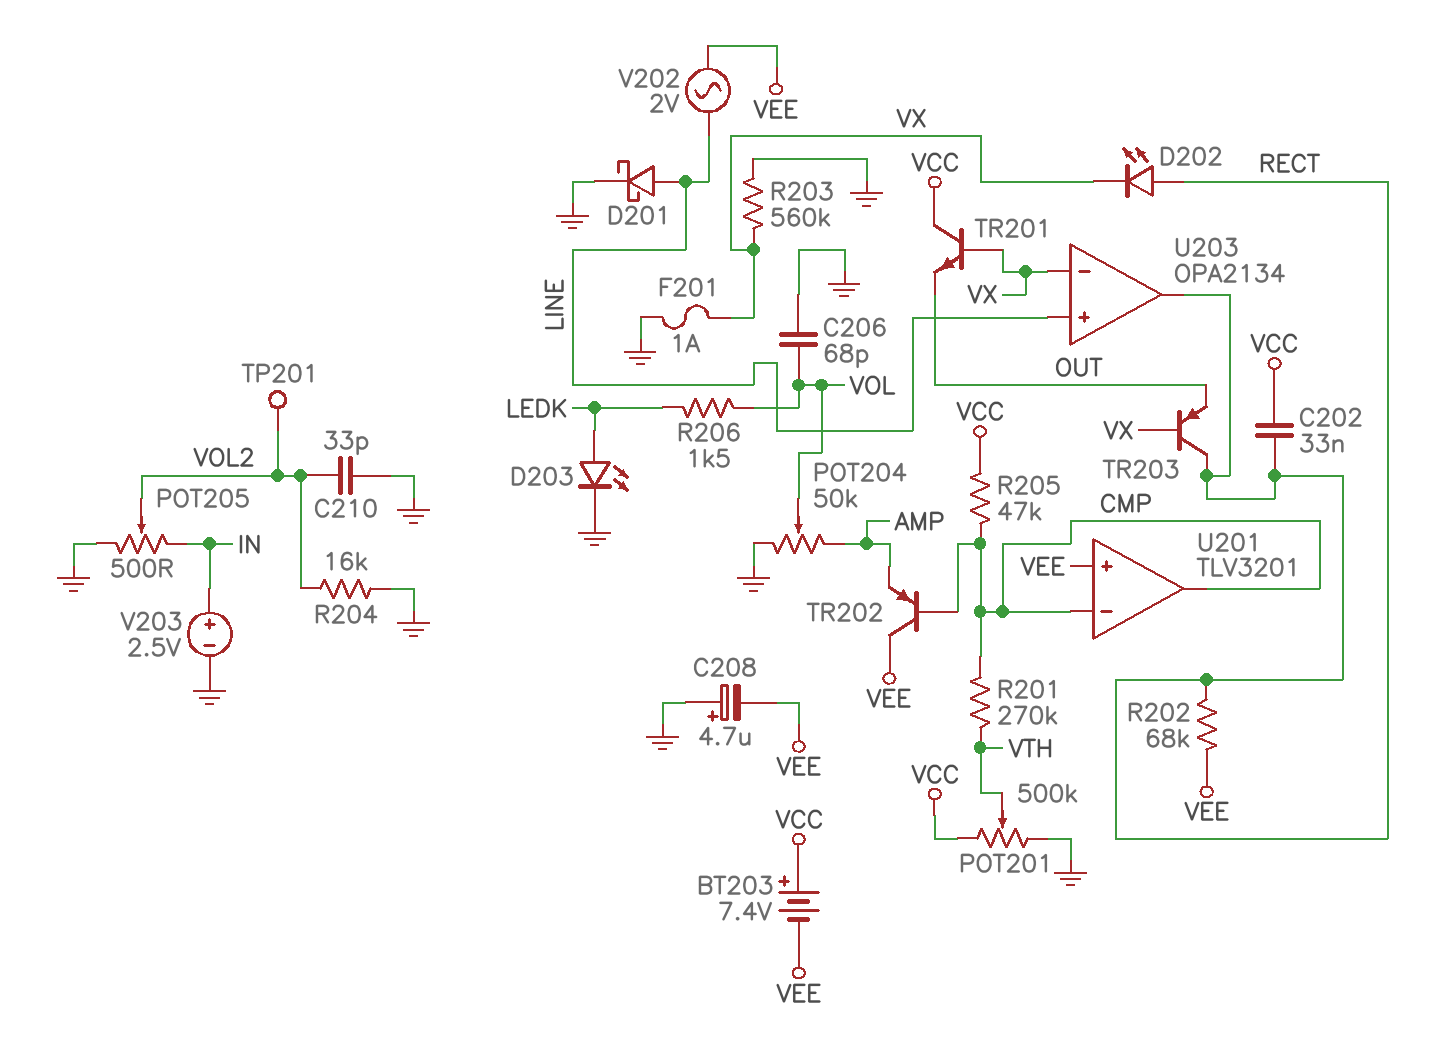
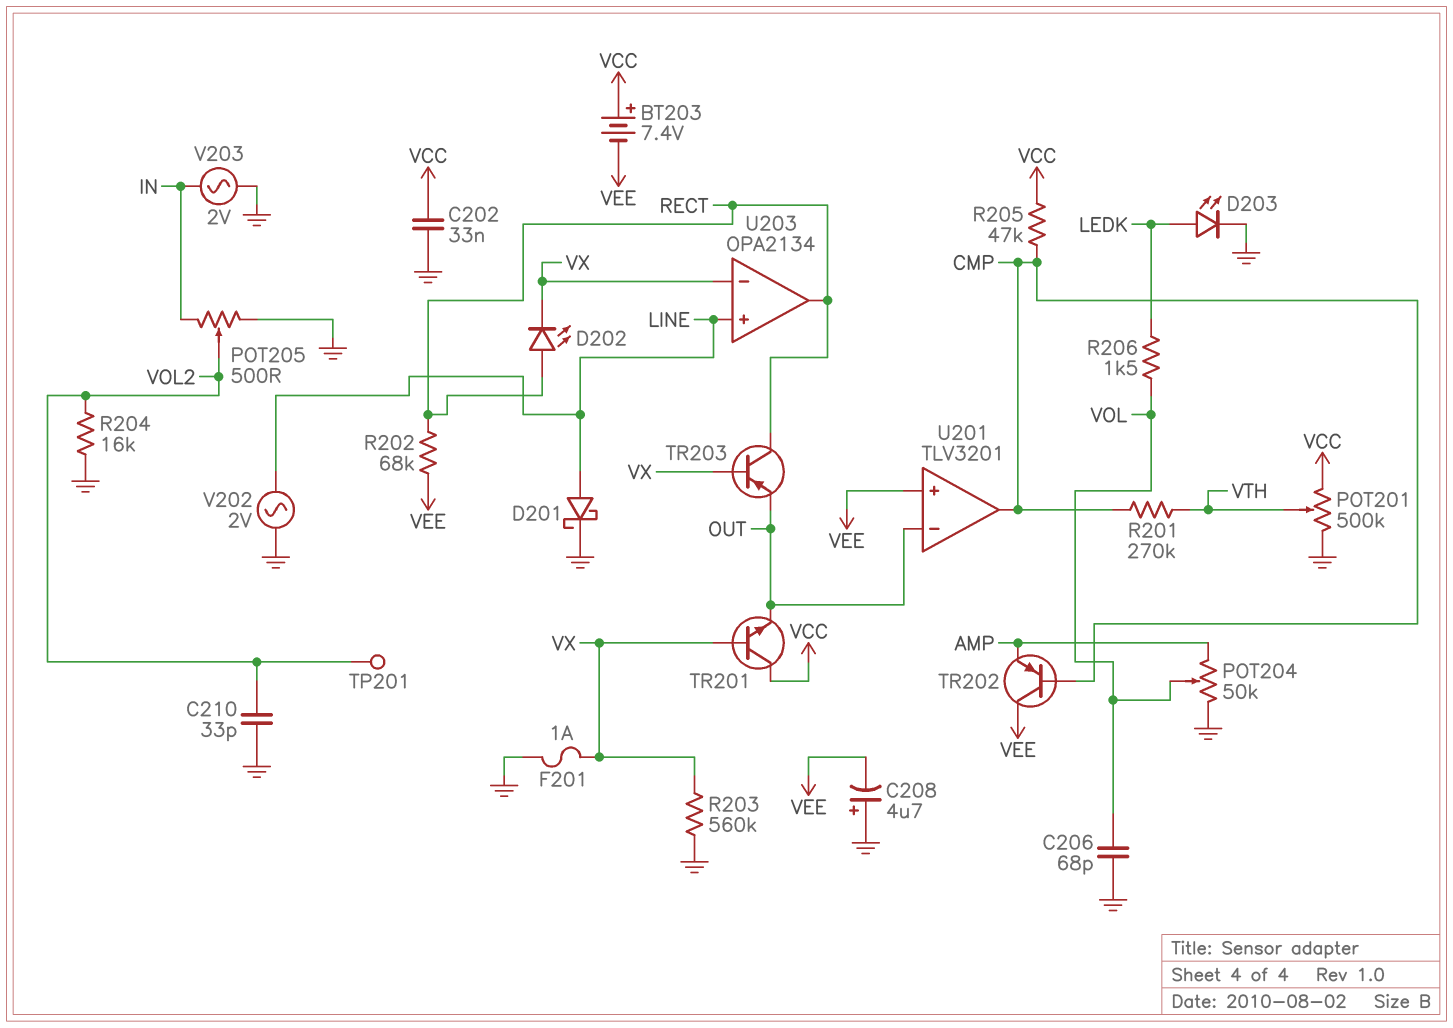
C202: 33nF (RECT, VCC) -> 33nF (GND, VCC)
U201 pin in-: CMP -> OUT
V202: AC 2V (LINE, VEE) -> AC 2V (GND, LINE)
V203: 2.5V (plus IN, minus GND) -> AC 2V (GND, IN)

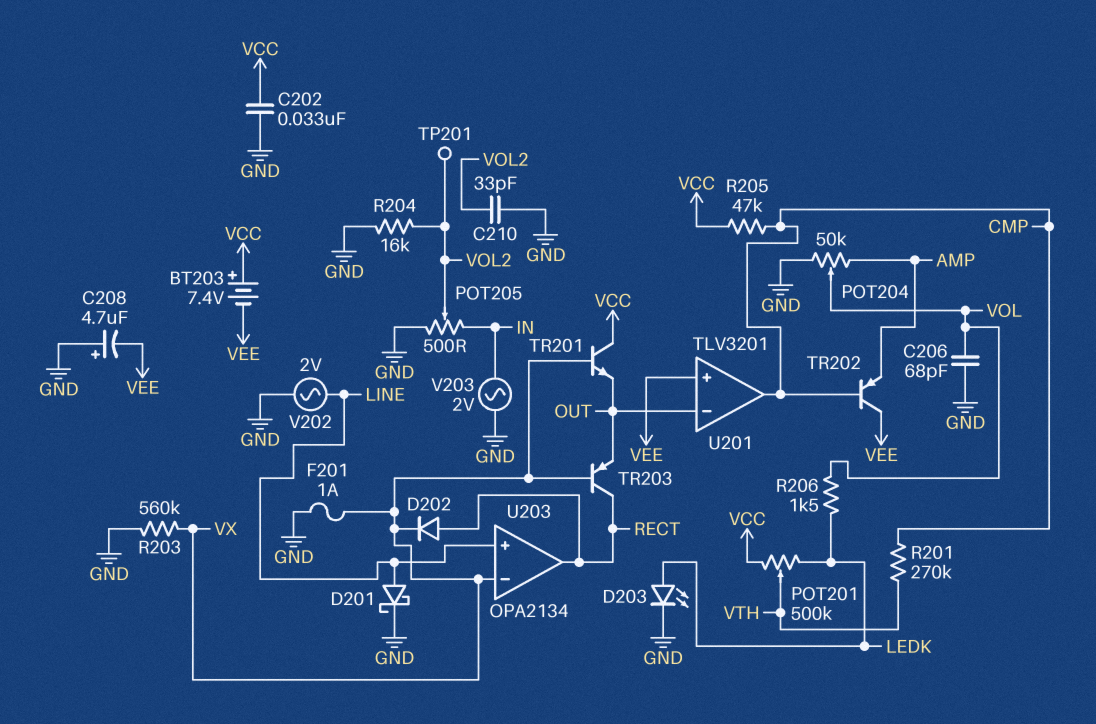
D202: LED (A RECT, K VX) -> diode (A RECT, K VX)
POT201: 500k (GND, VCC, wiper VTH) -> 500k (LEDK, VCC, wiper VTH)
R202: 68k (RECT, VEE) -> none

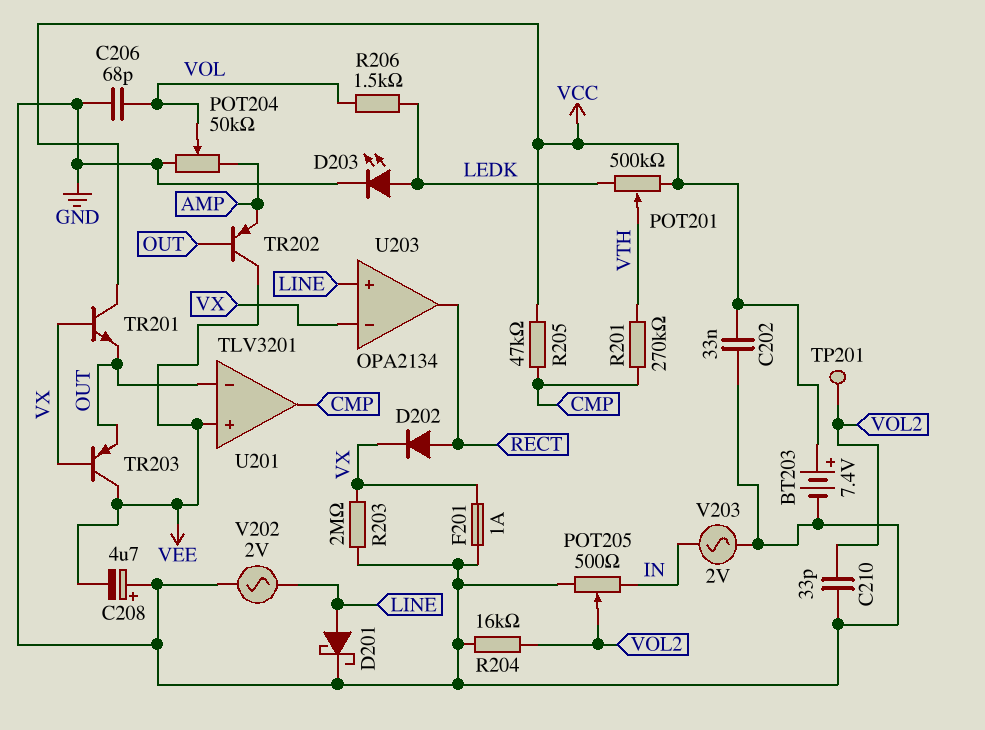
BT203: 7.4V (plus VCC, minus VEE) -> 7.4V (plus VCC, minus GND)
R203: 560k (GND, VX) -> 2M (GND, VX)
TR202: PNP (B CMP, C VEE, E AMP) -> PNP (B OUT, C VEE, E AMP)
TR203: PNP (B VX, C RECT, E OUT) -> PNP (B VX, C VEE, E OUT)

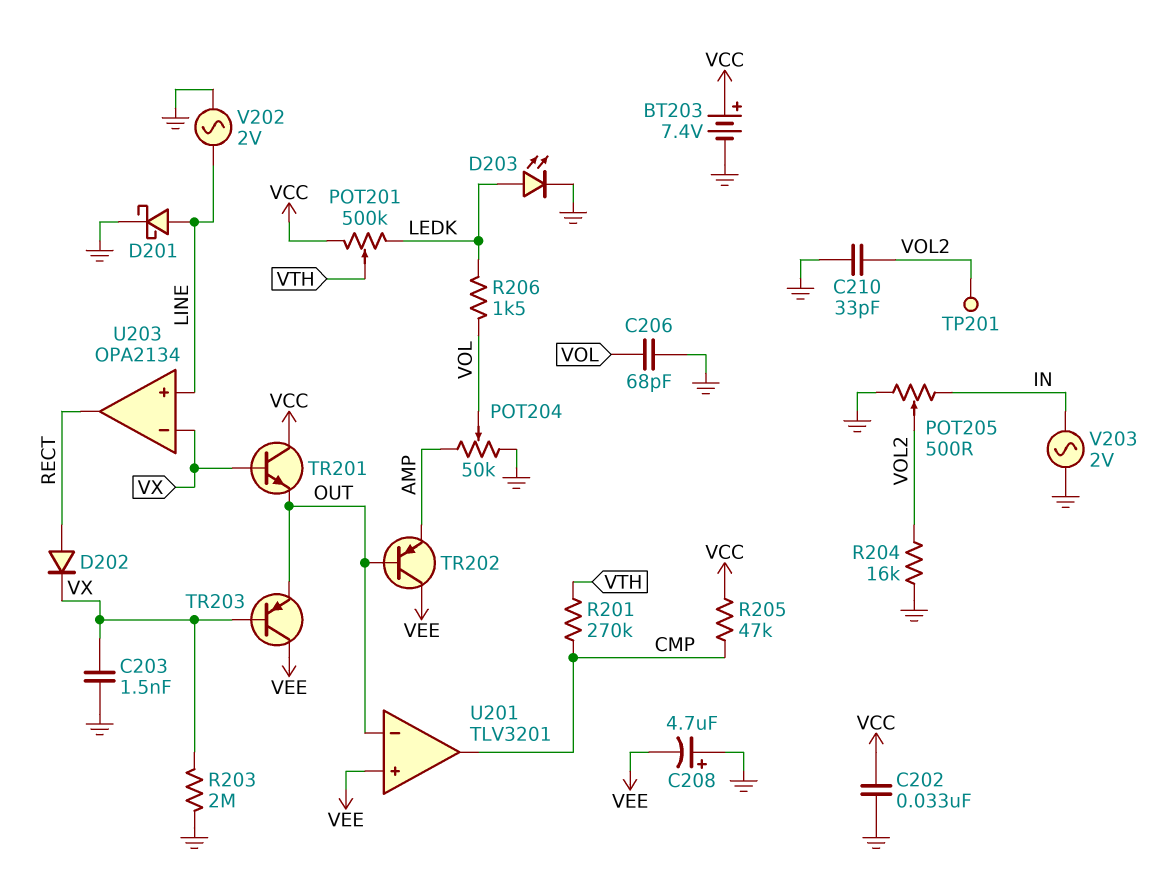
C203: none -> 1.5nF (GND, VX)
F201: 1A (GND, VX) -> none

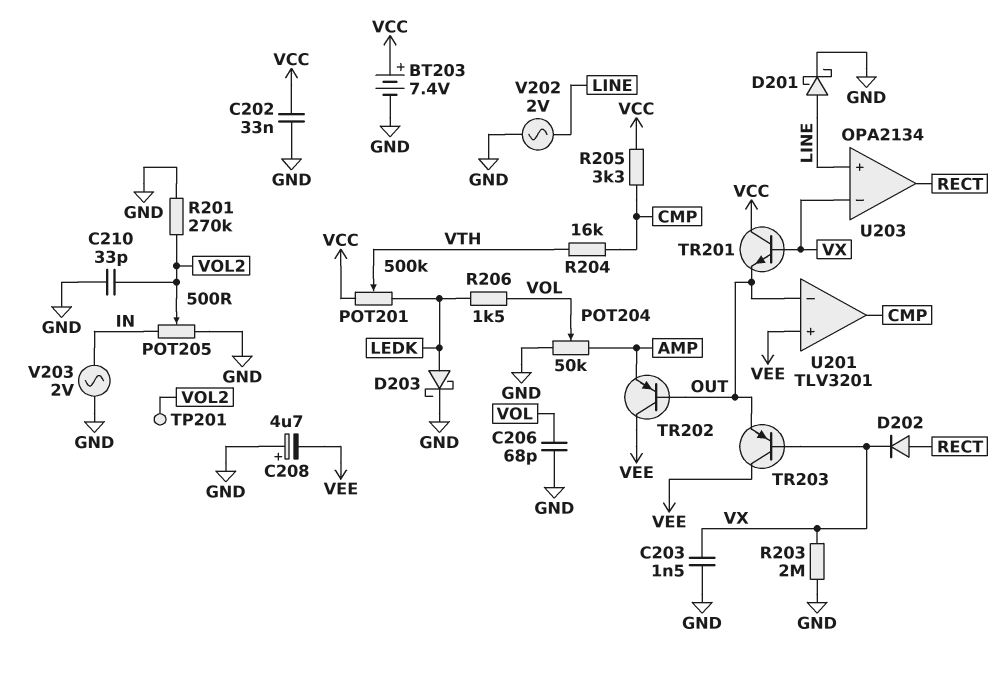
D203: LED (A LEDK, K GND) -> schottky (A LEDK, K GND)
R201: 270k (CMP, VTH) -> 270k (GND, VOL2)
R204: 16k (GND, VOL2) -> 16k (CMP, VTH)
R205: 47k (CMP, VCC) -> 3.3k (CMP, VCC)

